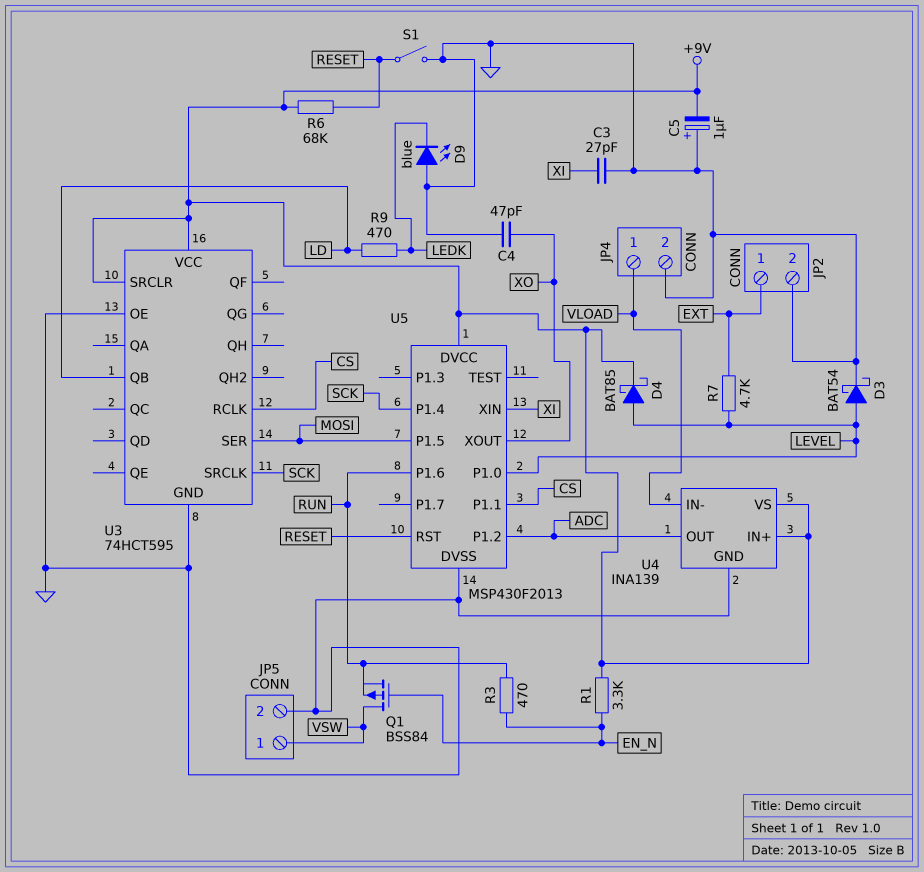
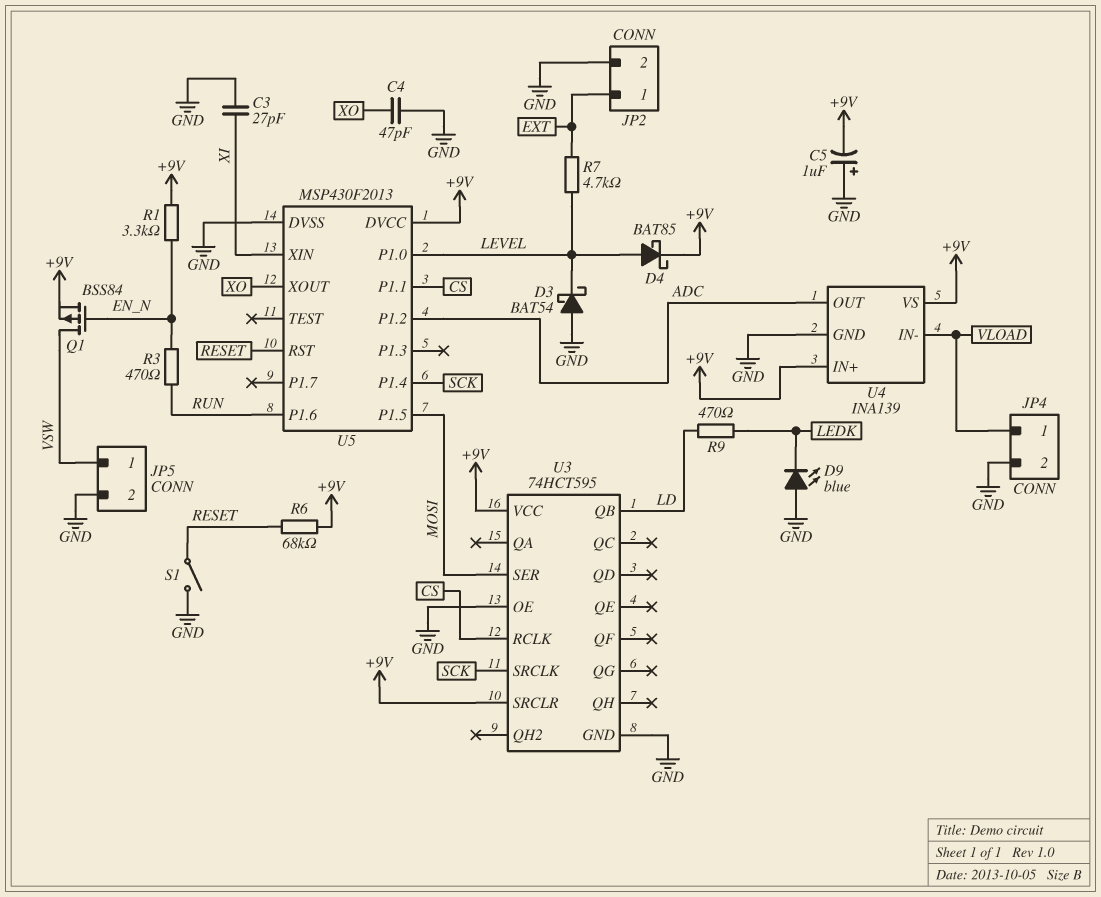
D3: schottky BAT54 (A LEVEL, K GND) -> schottky BAT54 (A GND, K LEVEL)
Q1: PMOS BSS84 (G EN_N, D VSW, S RUN) -> PMOS BSS84 (G EN_N, D VSW, S +9V)

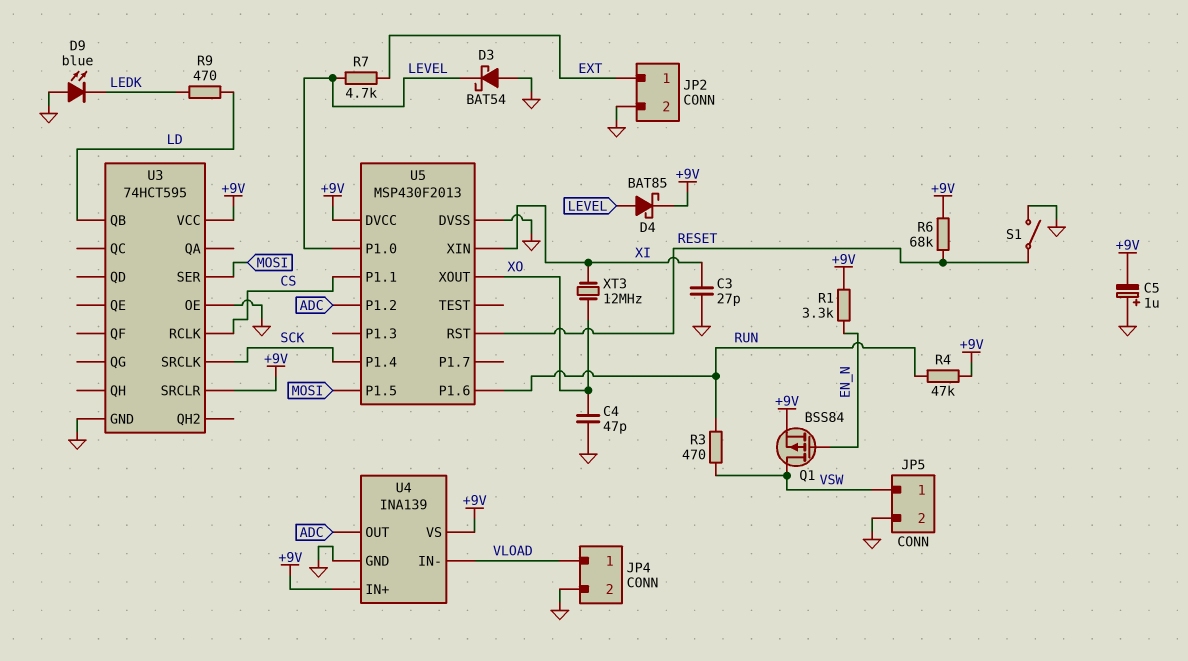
R3: 470 (EN_N, RUN) -> 470 (RUN, VSW)
R4: none -> 47k (+9V, RUN)
XT3: none -> 12MHz (XI, XO)

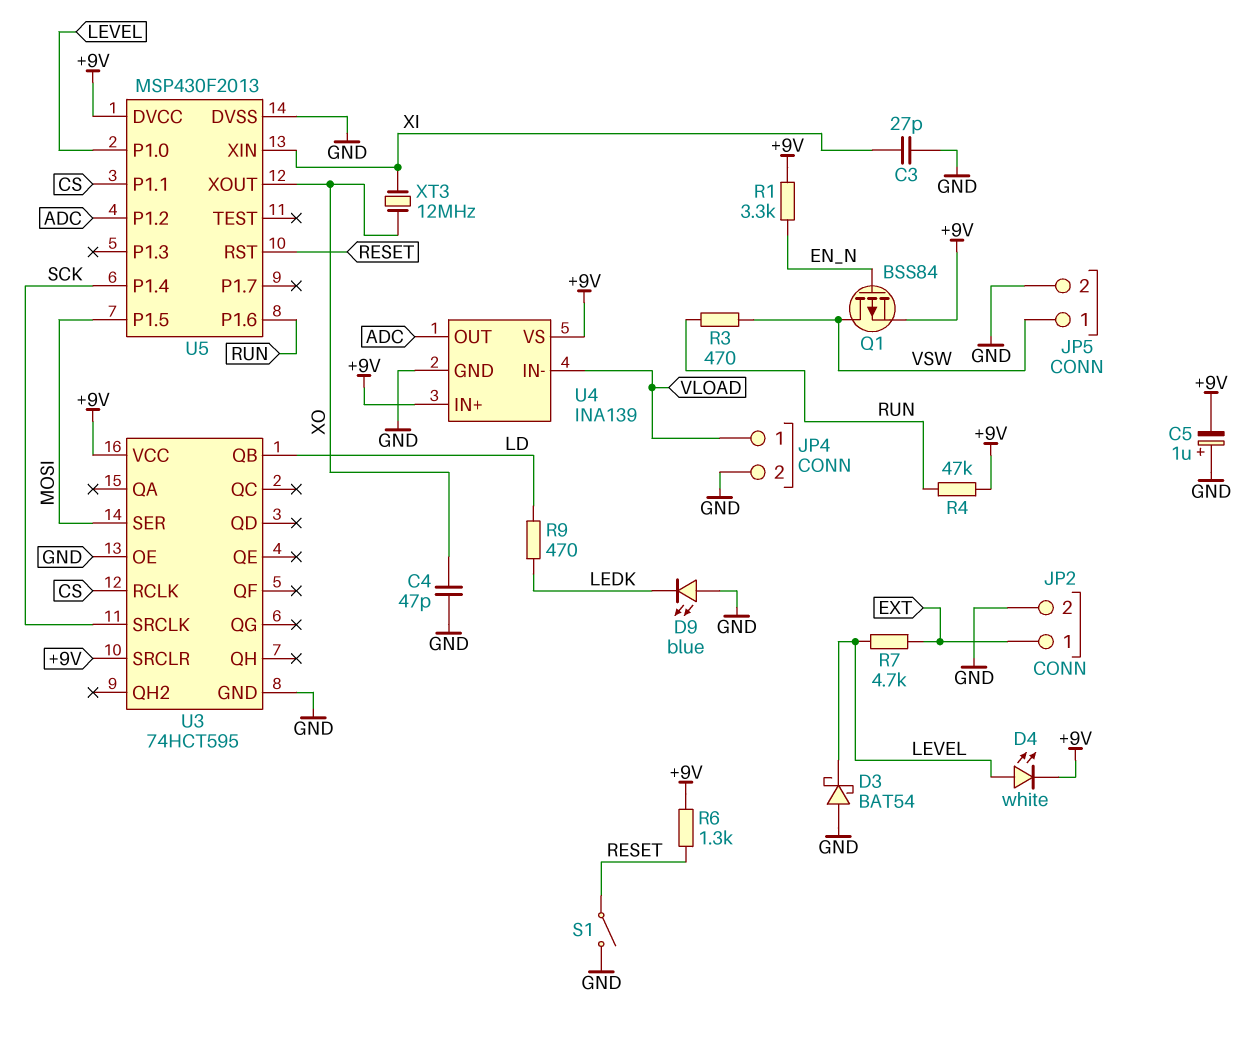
D4: schottky BAT85 (A LEVEL, K +9V) -> LED white (A LEVEL, K +9V)
R6: 68k (+9V, RESET) -> 1.3k (+9V, RESET)

